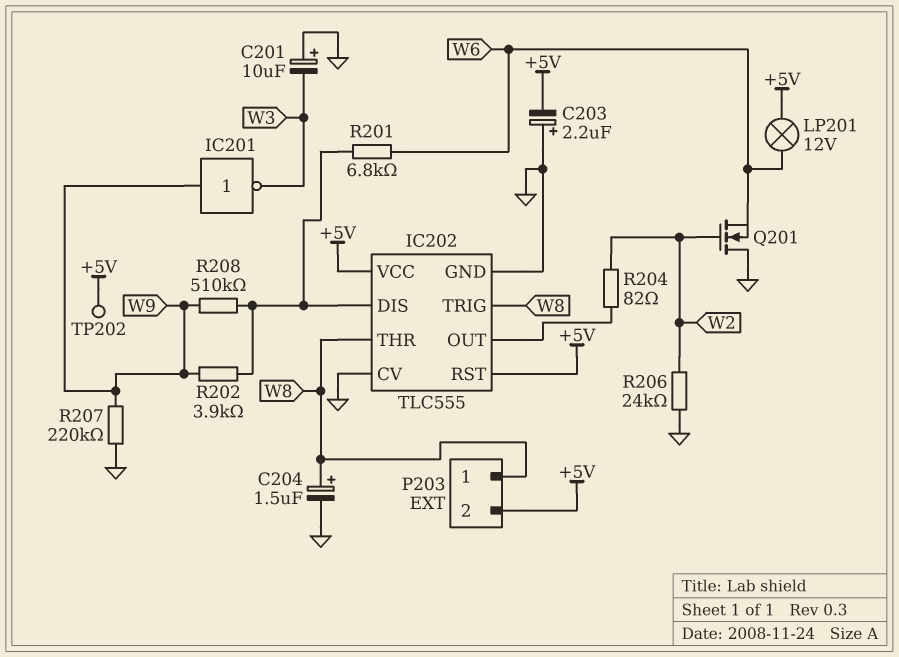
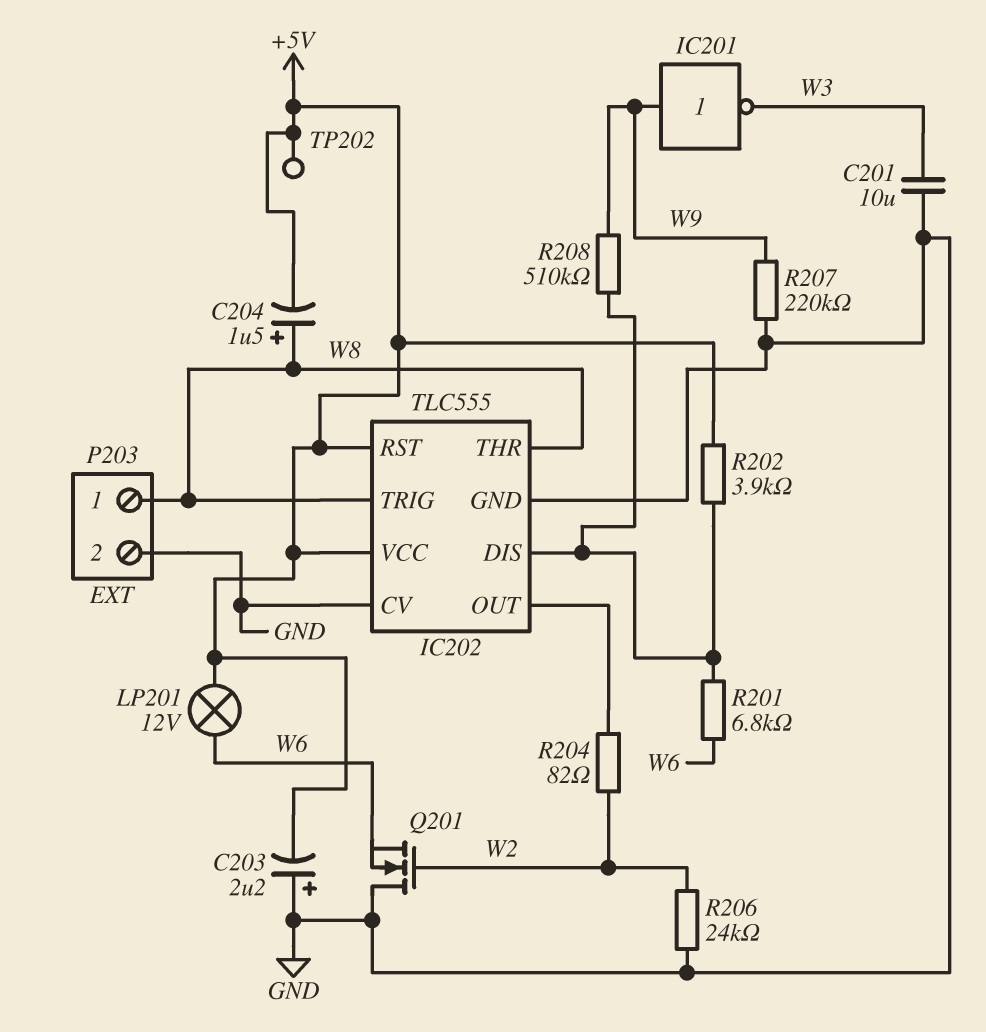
C201: 10uF (plus GND, minus W3) -> 10uF (GND, W3)
C204: 1.5uF (plus W8, minus GND) -> 1.5uF (plus W8, minus +5V)
P203 pin 2: +5V -> GND
R202: 3.9k (IC202/DIS, W9) -> 3.9k (+5V, IC202/DIS)

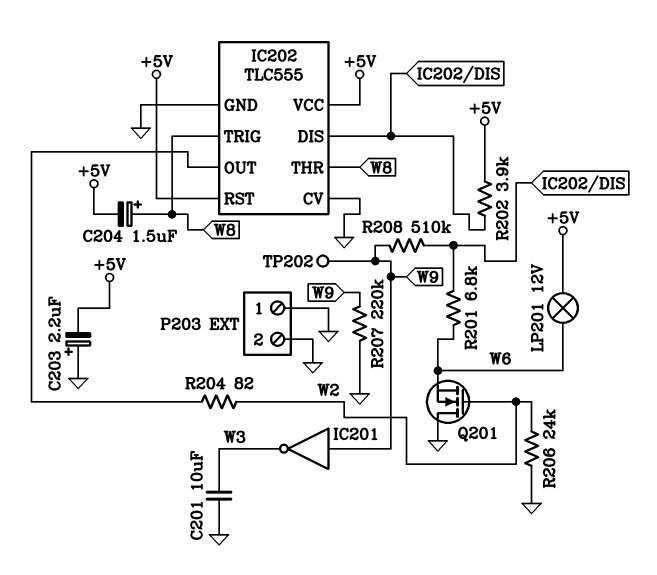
P203 pin 1: W8 -> GND
TP202: test point (+5V) -> test point (W9)

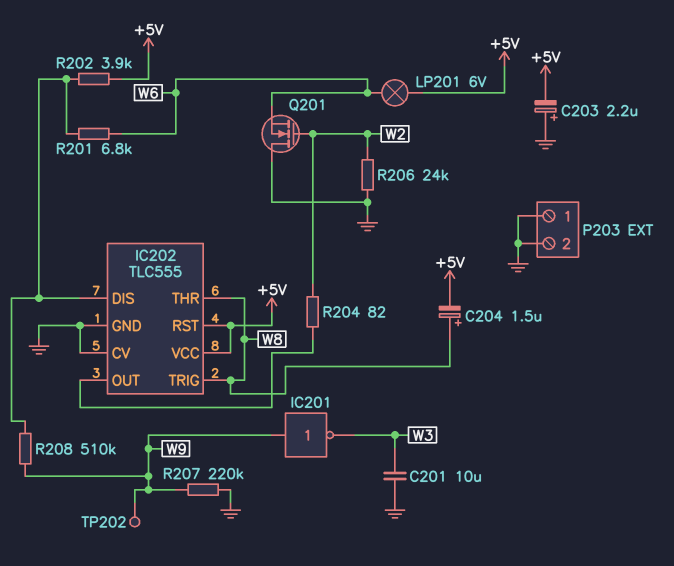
LP201: lamp 12V (+5V, W6) -> lamp 6V (+5V, W6)

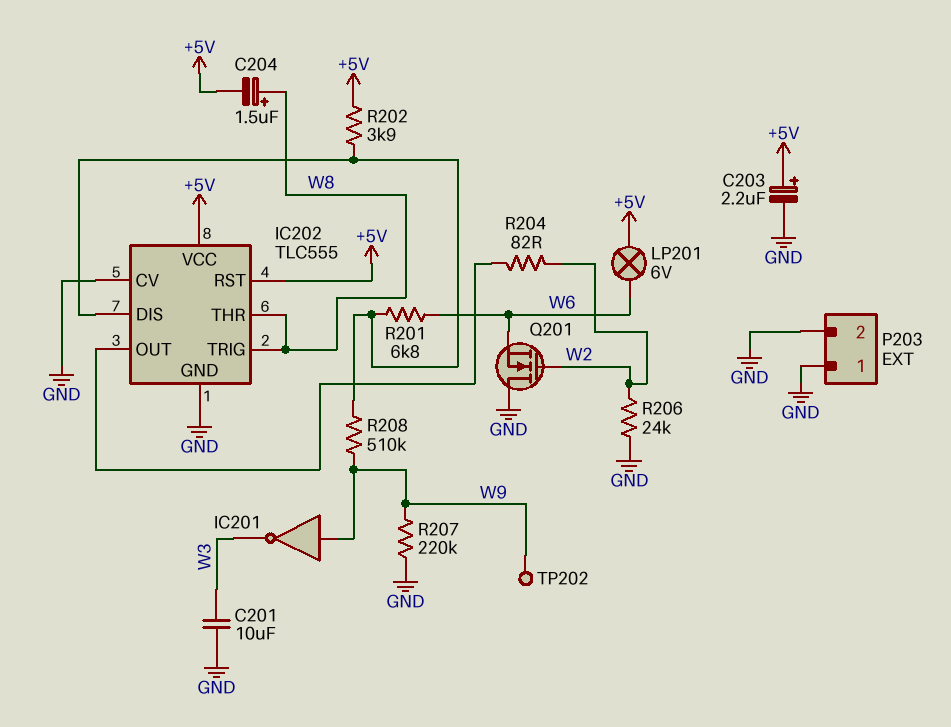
C203: 2.2uF (plus GND, minus +5V) -> 2.2uF (plus +5V, minus GND)

